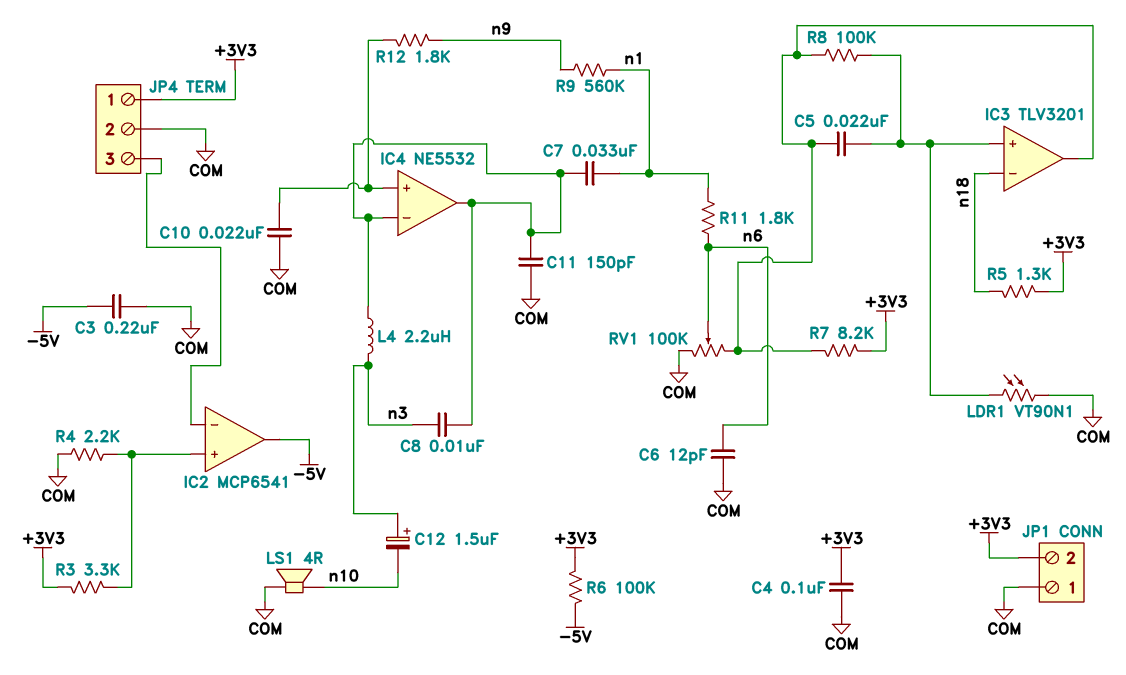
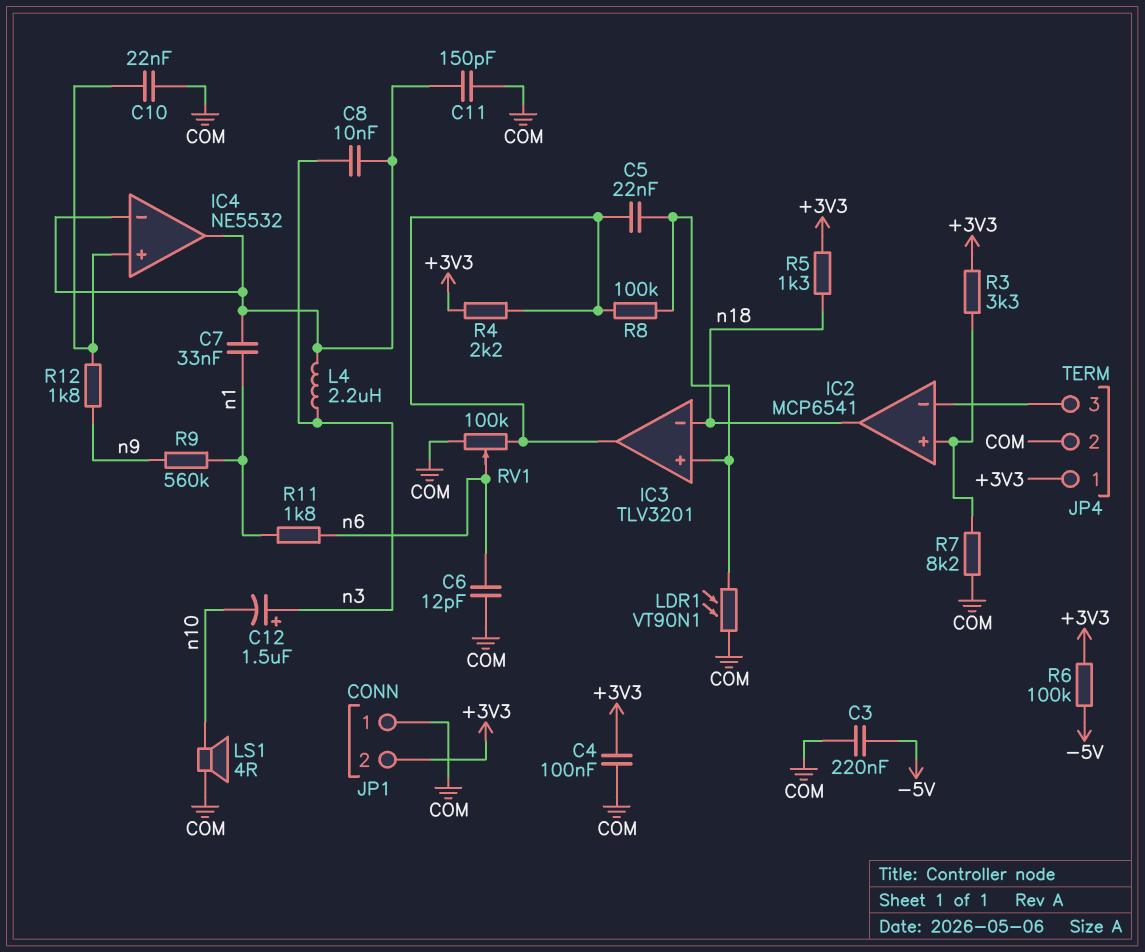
IC2 pin out: -5V -> n18
R4: 2.2k (COM, IC2/in+) -> 2.2k (+3V3, IC3/out)
R7: 8.2k (+3V3, IC3/out) -> 8.2k (COM, IC2/in+)

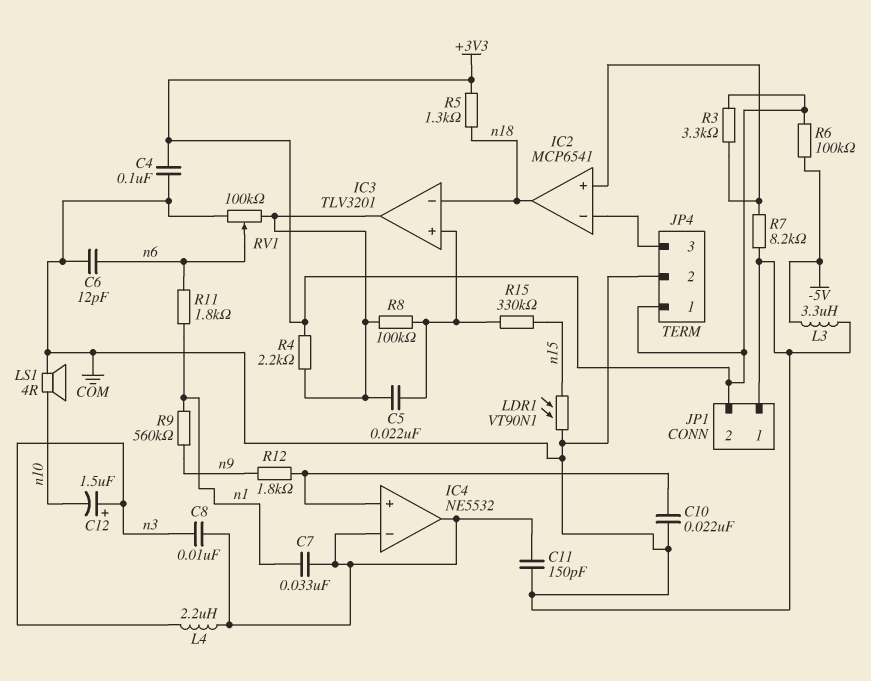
C3: 220nF (-5V, COM) -> none
L3: none -> 3.3uH (-5V, COM)
LDR1: VT90N1 (COM, IC3/in+) -> VT90N1 (COM, n15)
R15: none -> 330k (IC3/in+, n15)

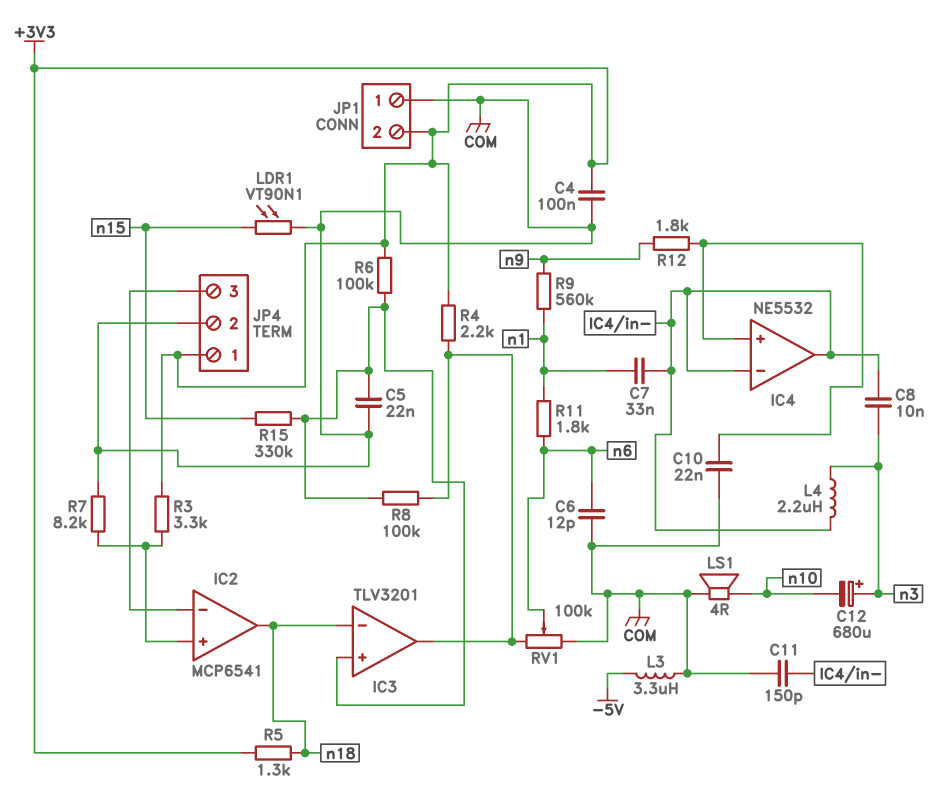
C5: 22nF (IC3/in+, IC3/out) -> 22nF (COM, IC3/in+)
C12: 1.5uF (plus n3, minus n10) -> 680uF (plus n3, minus n10)
R6: 100k (+3V3, -5V) -> 100k (+3V3, IC3/in+)

